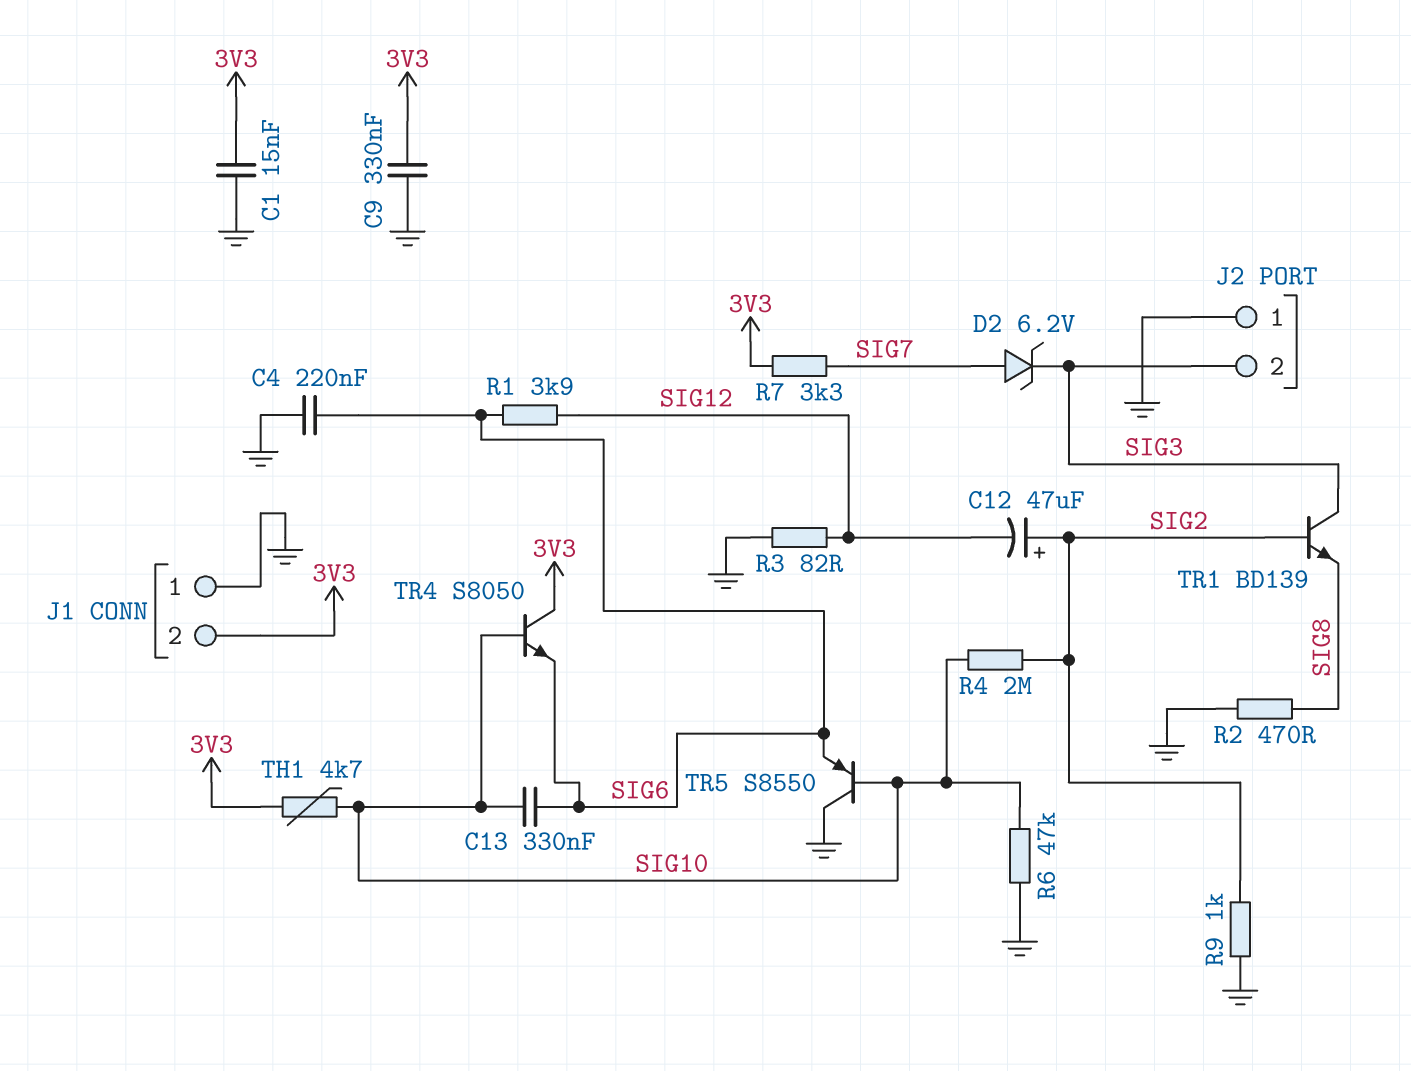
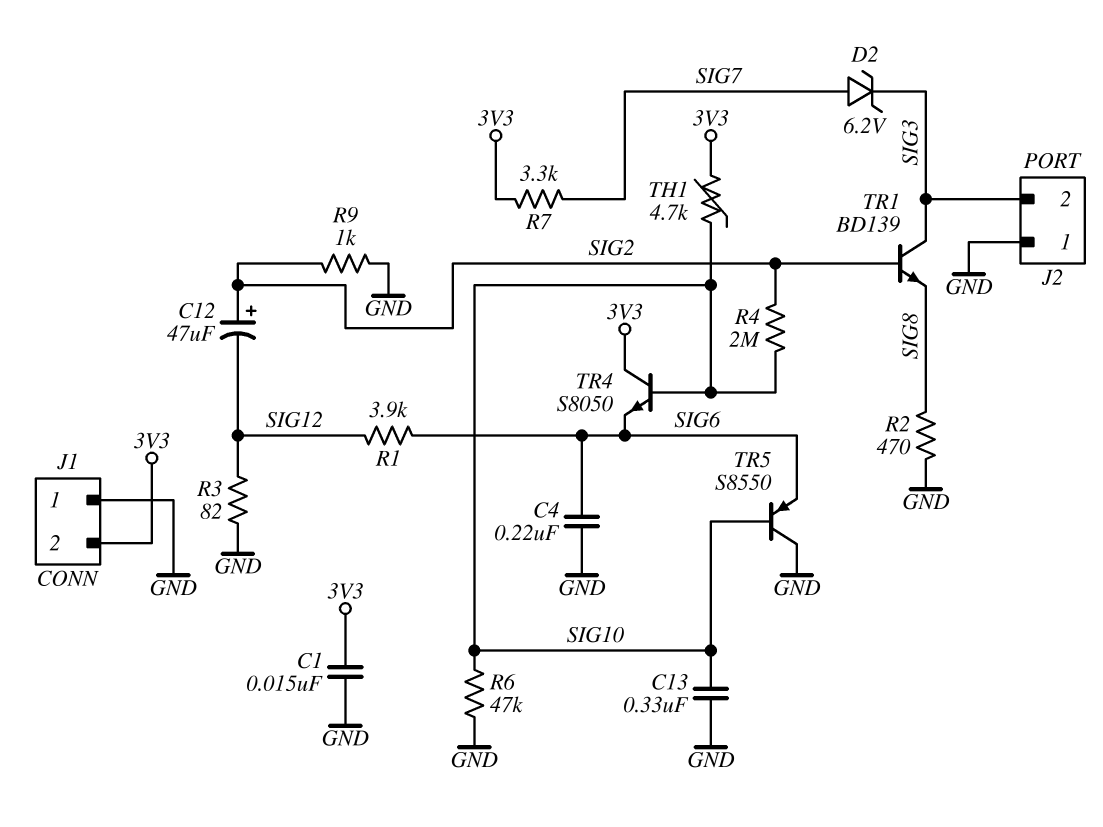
C9: 330nF (3V3, GND) -> none
C13: 330nF (SIG6, SIG10) -> 330nF (GND, SIG10)

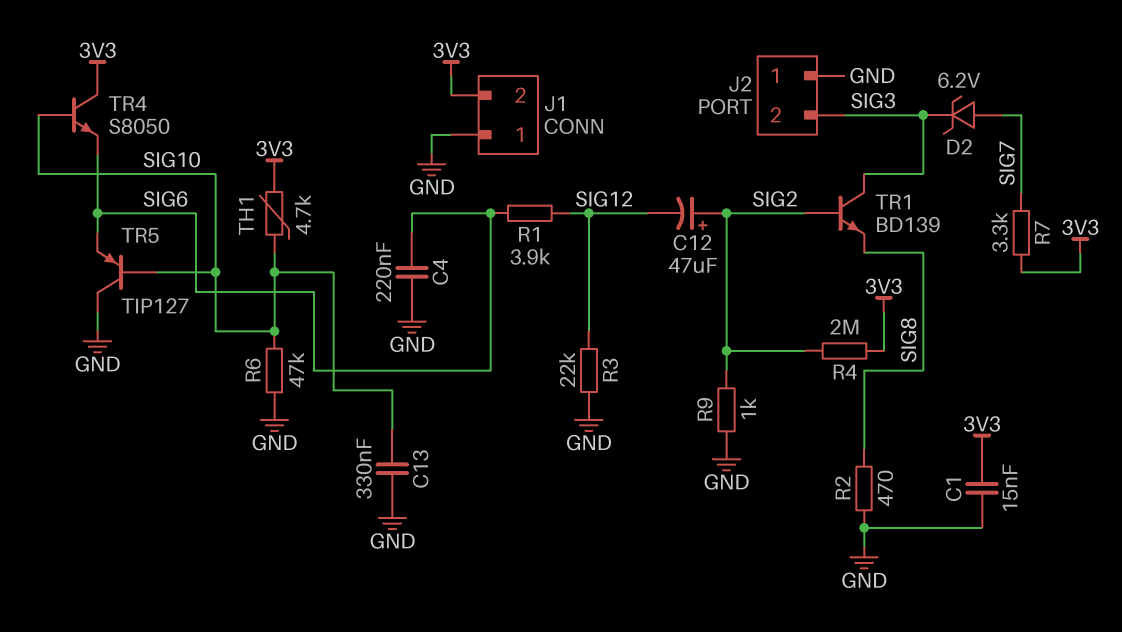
R3: 82 (GND, SIG12) -> 22k (GND, SIG12)
R4: 2M (SIG2, SIG10) -> 2M (3V3, SIG2)
TR5: PNP S8550 (B SIG10, C GND, E SIG6) -> PNP TIP127 (B SIG10, C GND, E SIG6)

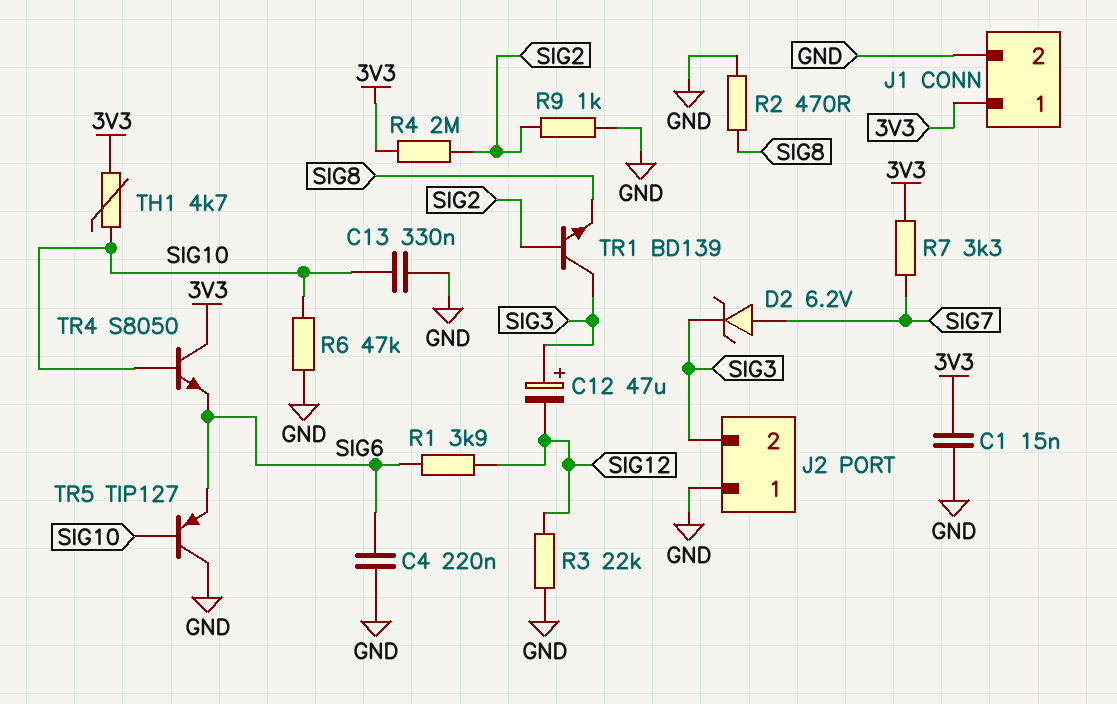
C12: 47uF (plus SIG2, minus SIG12) -> 47uF (plus SIG3, minus SIG12)
J1 pin 1: GND -> 3V3
J1 pin 2: 3V3 -> GND

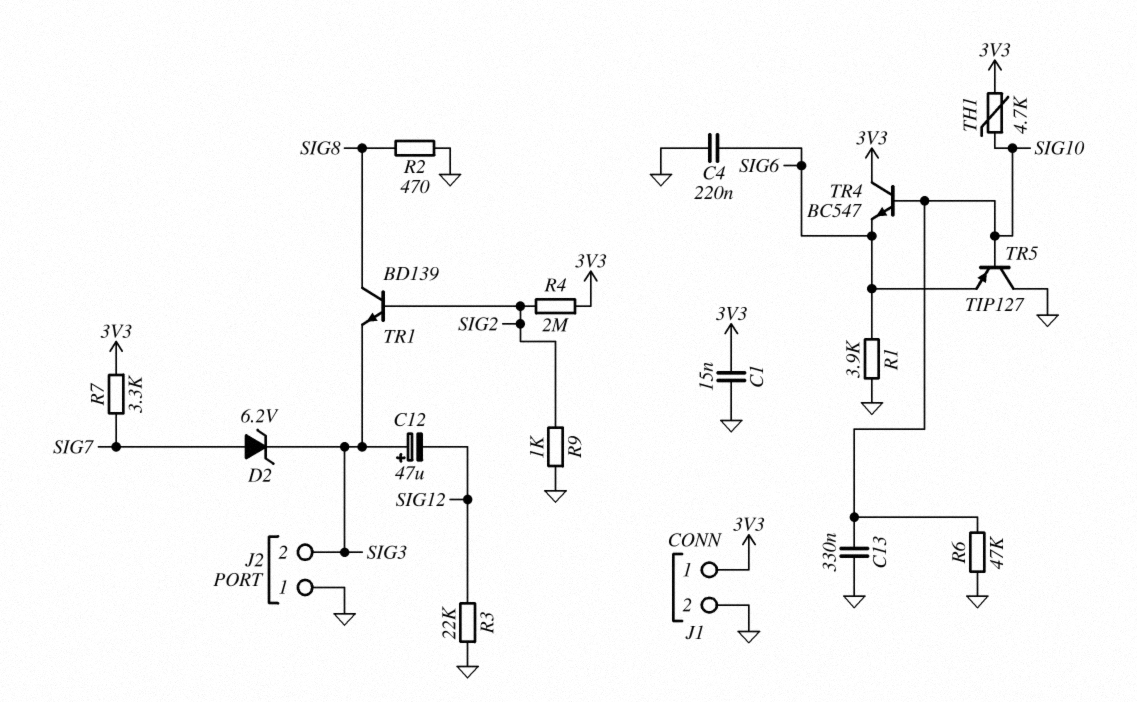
R1: 3.9k (SIG6, SIG12) -> 3.9k (GND, SIG6)
TR1: NPN BD139 (B SIG2, C SIG3, E SIG8) -> NPN BD139 (B SIG2, C SIG8, E SIG3)
TR4: NPN S8050 (B SIG10, C 3V3, E SIG6) -> NPN BC547 (B SIG10, C 3V3, E SIG6)

